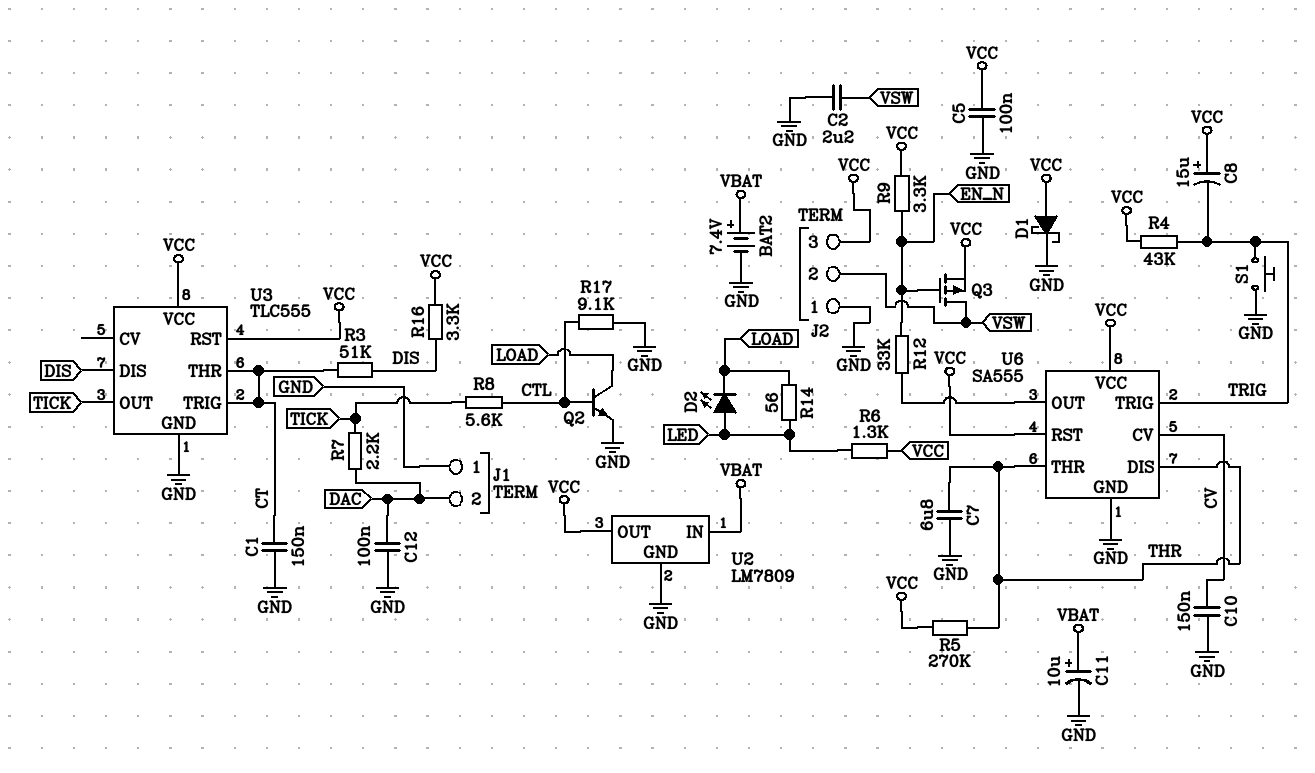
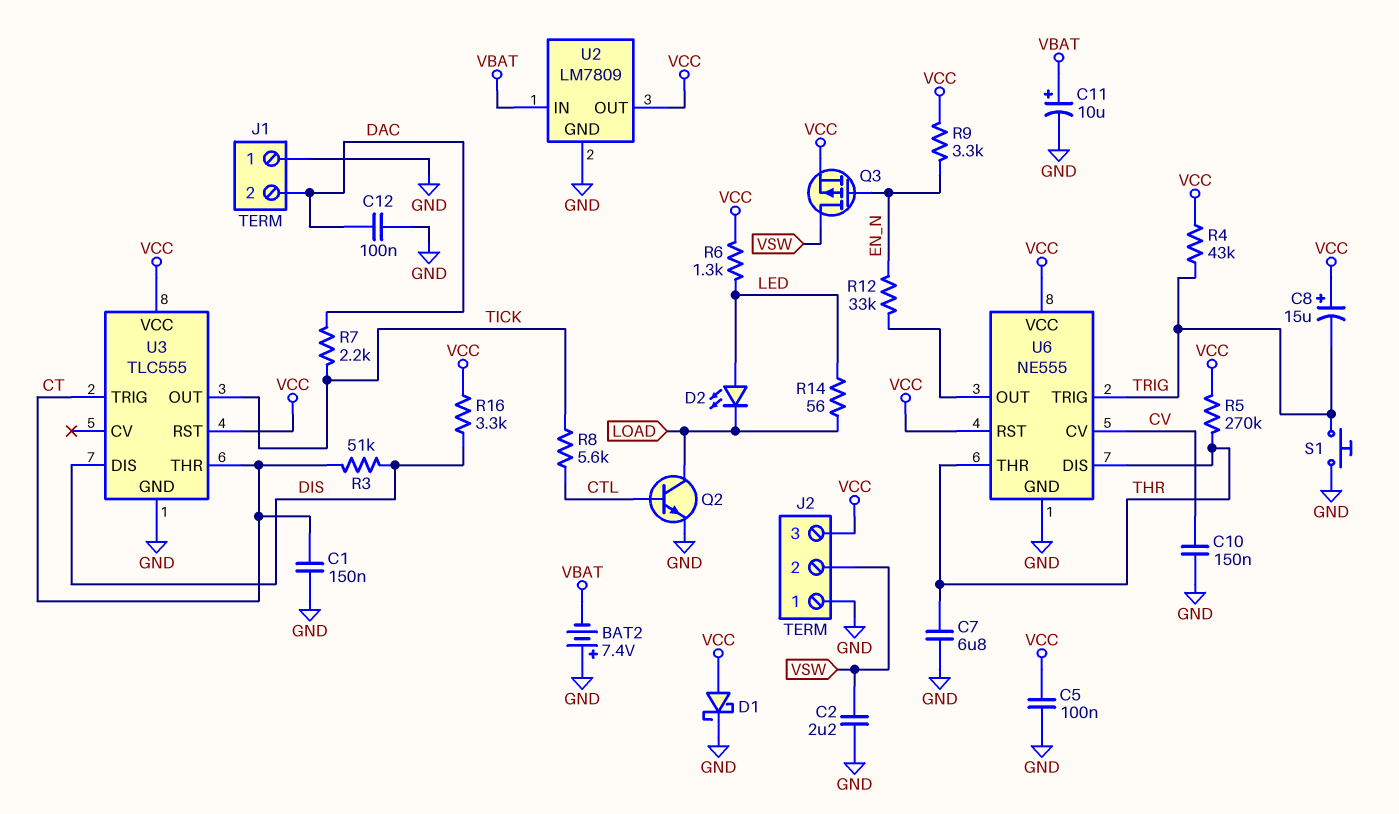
BAT2: 7.4V (plus VBAT, minus GND) -> 7.4V (plus GND, minus VBAT)
R17: 9.1k (CTL, GND) -> none
U6: SA555 -> NE555

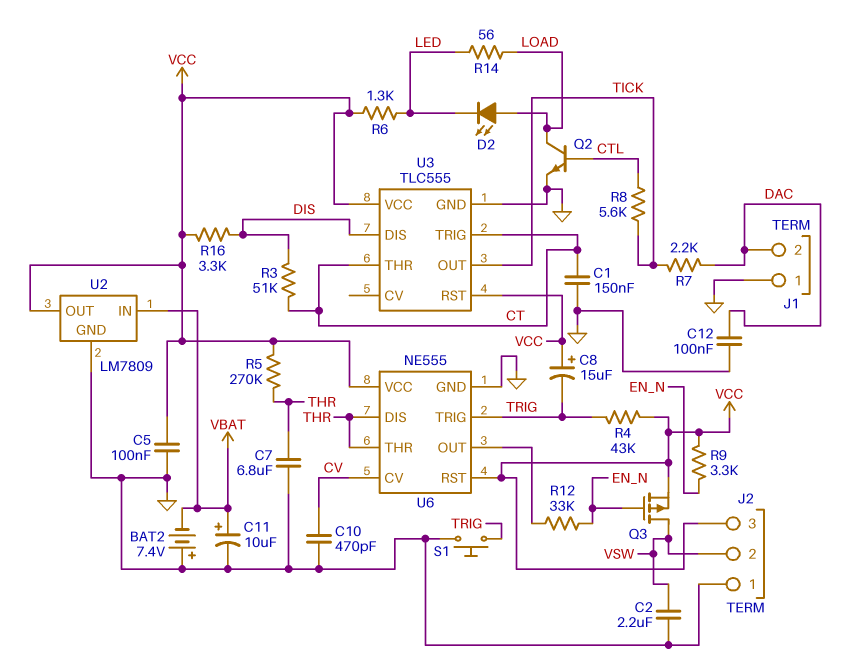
C10: 150nF (CV, GND) -> 470pF (CV, GND)
D1: schottky (A VCC, K GND) -> none
D2: LED (A LED, K LOAD) -> LED (A LOAD, K LED)

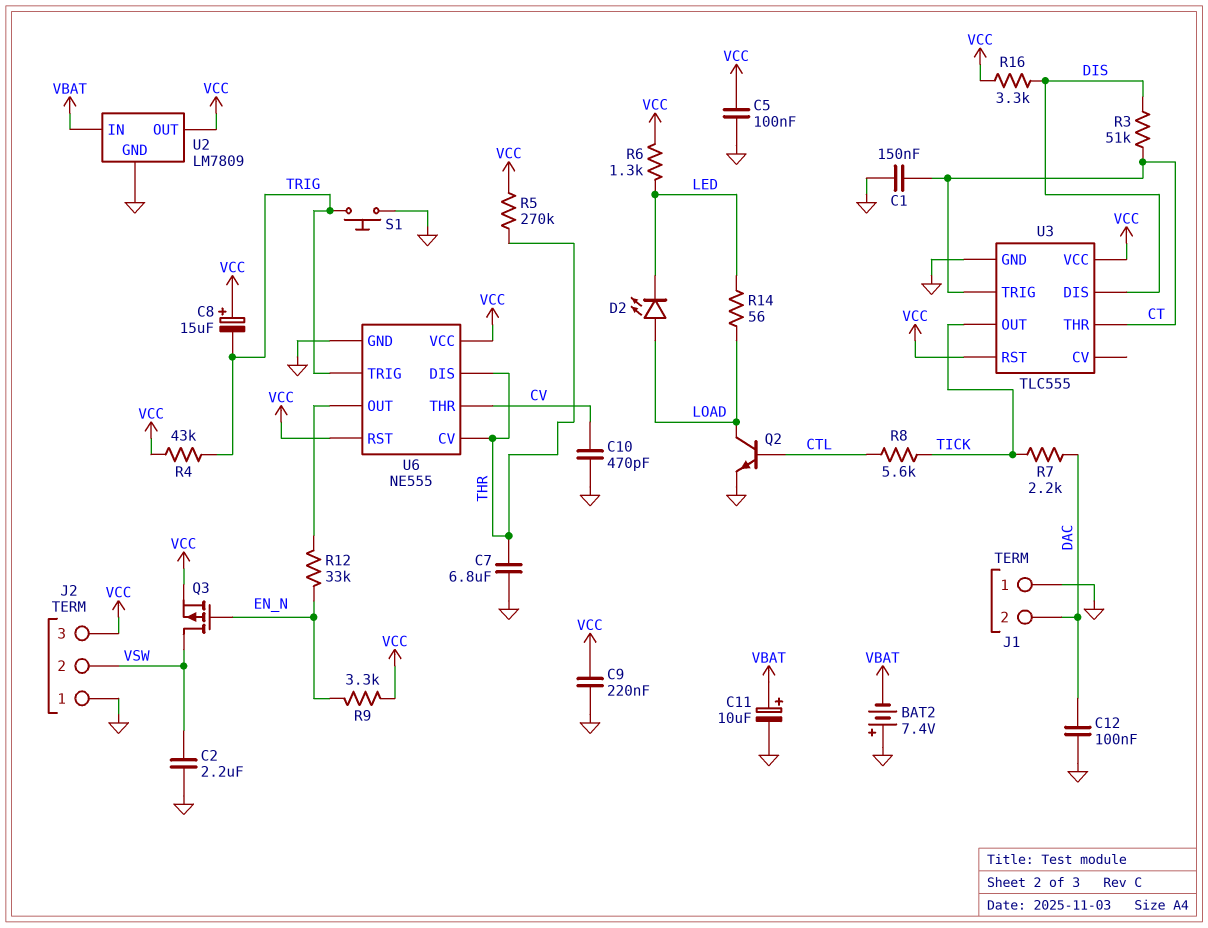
C9: none -> 220nF (GND, VCC)
U6 pin CV: CV -> THR
U6 pin THR: THR -> CV

